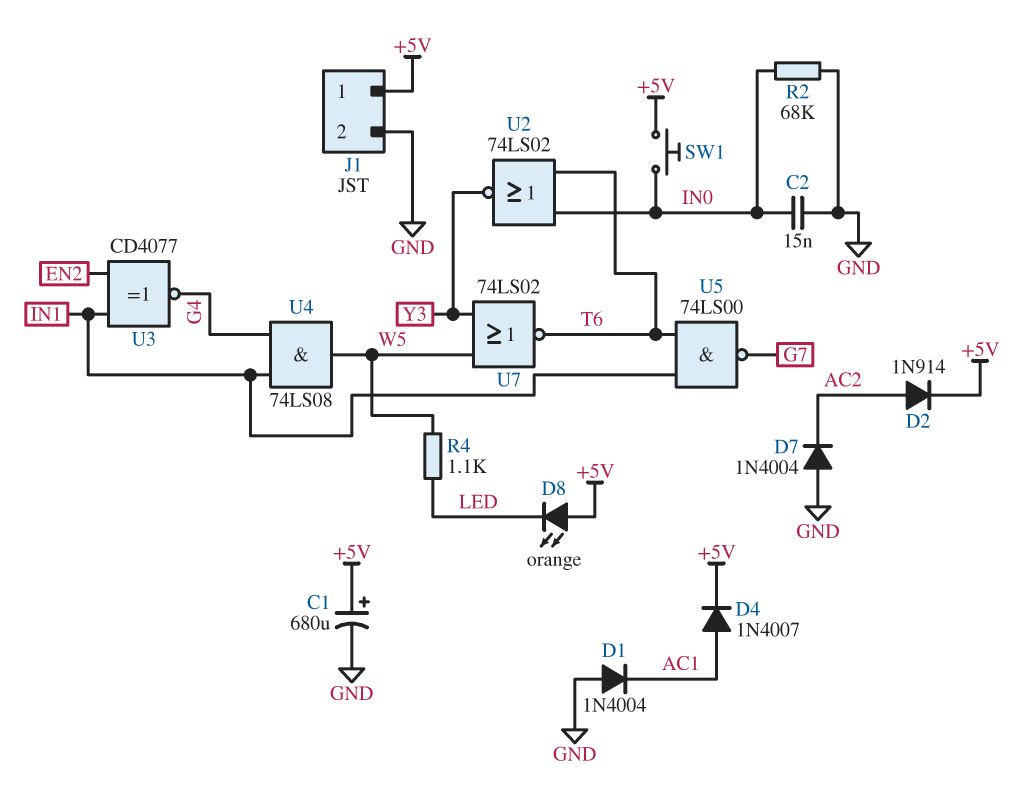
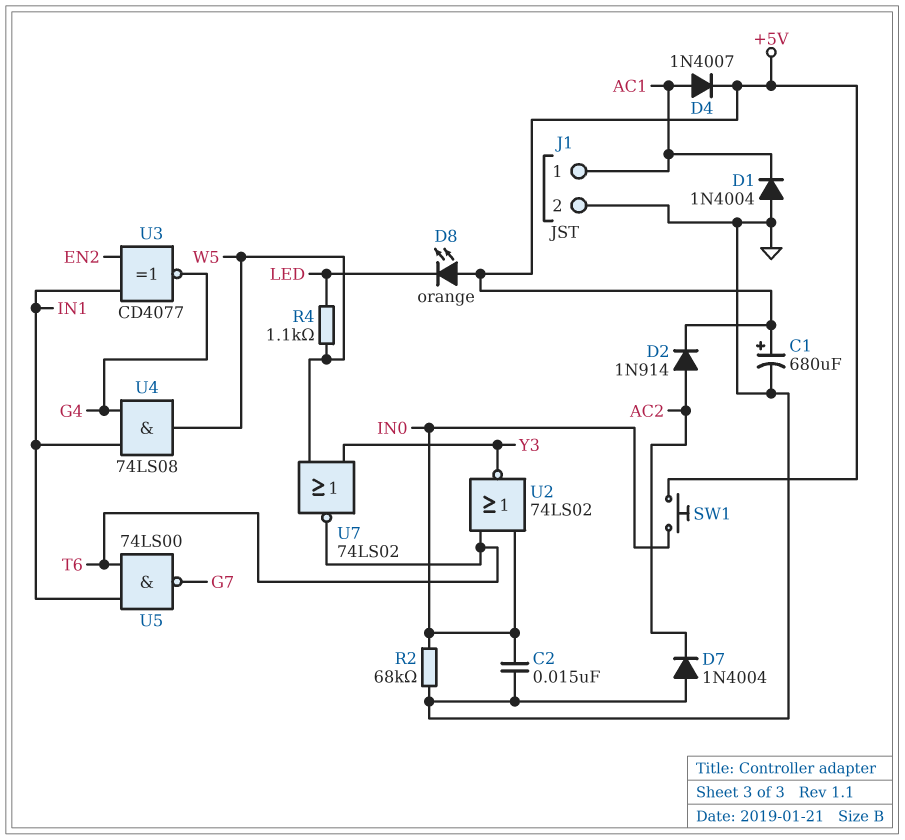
J1 pin 1: +5V -> AC1

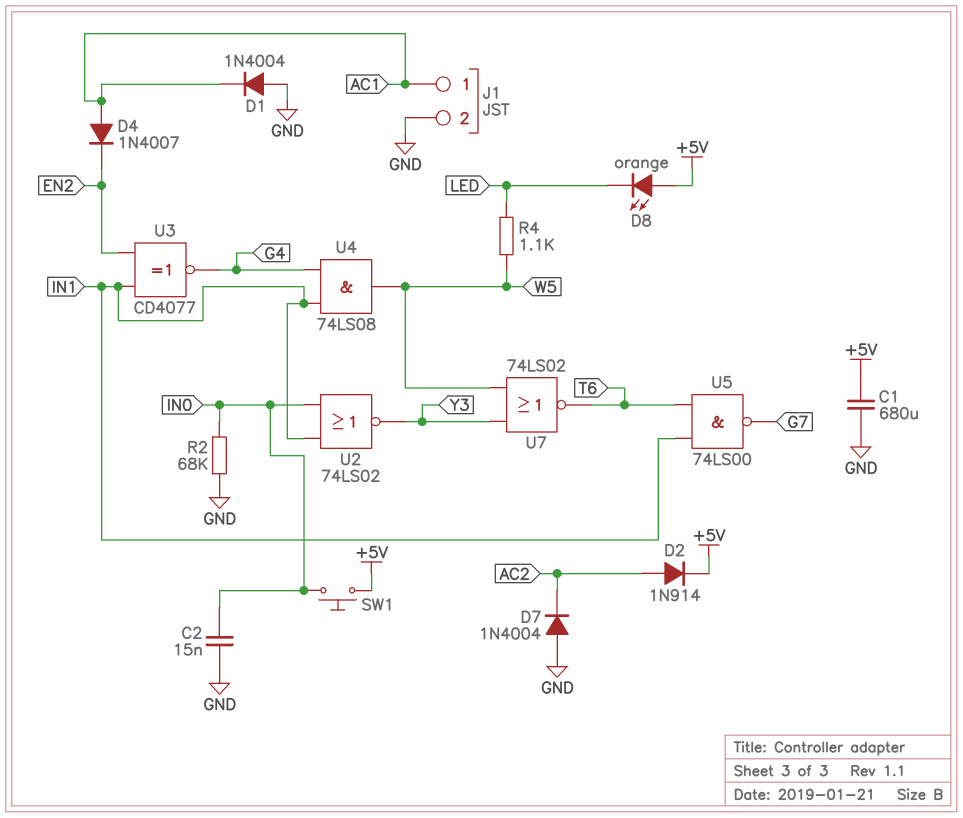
C1: 680uF (plus +5V, minus GND) -> 680uF (+5V, GND)
D4: diode 1N4007 (A AC1, K +5V) -> diode 1N4007 (A AC1, K EN2)
U2: NOR 74LS02 (in IN0, in T6, out Y3) -> NOR 74LS02 (in IN0, in IN1, out Y3)

